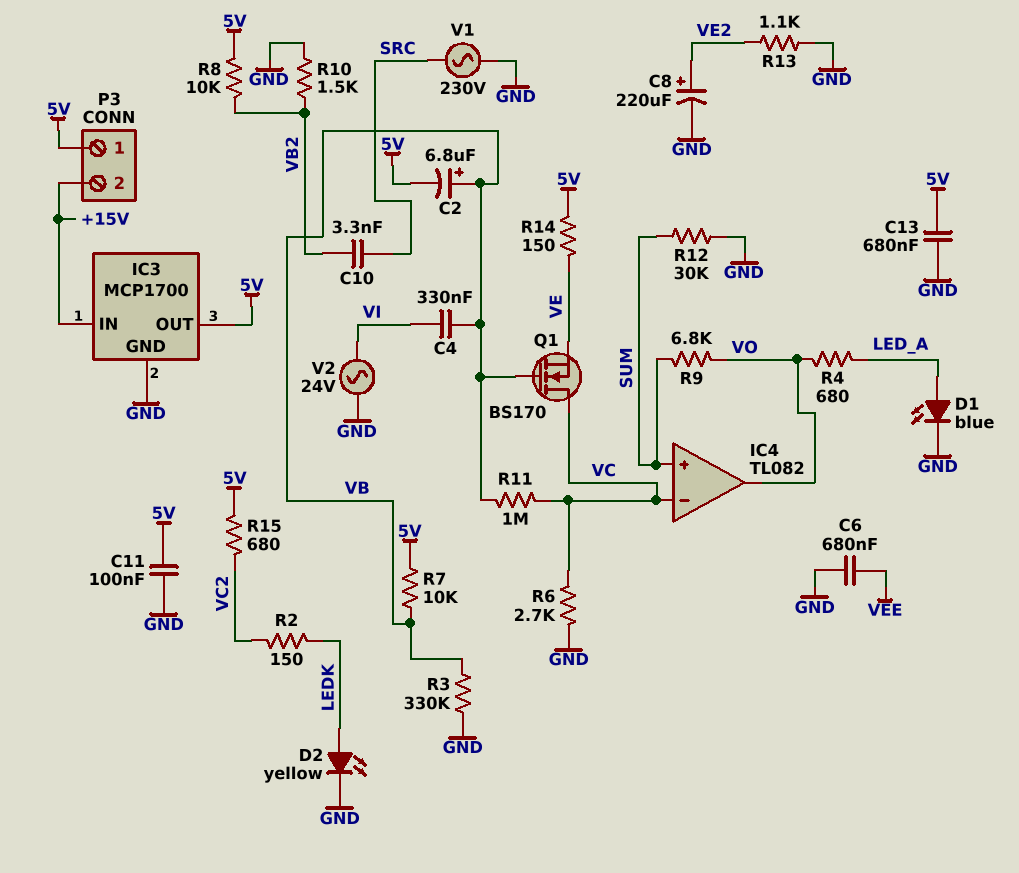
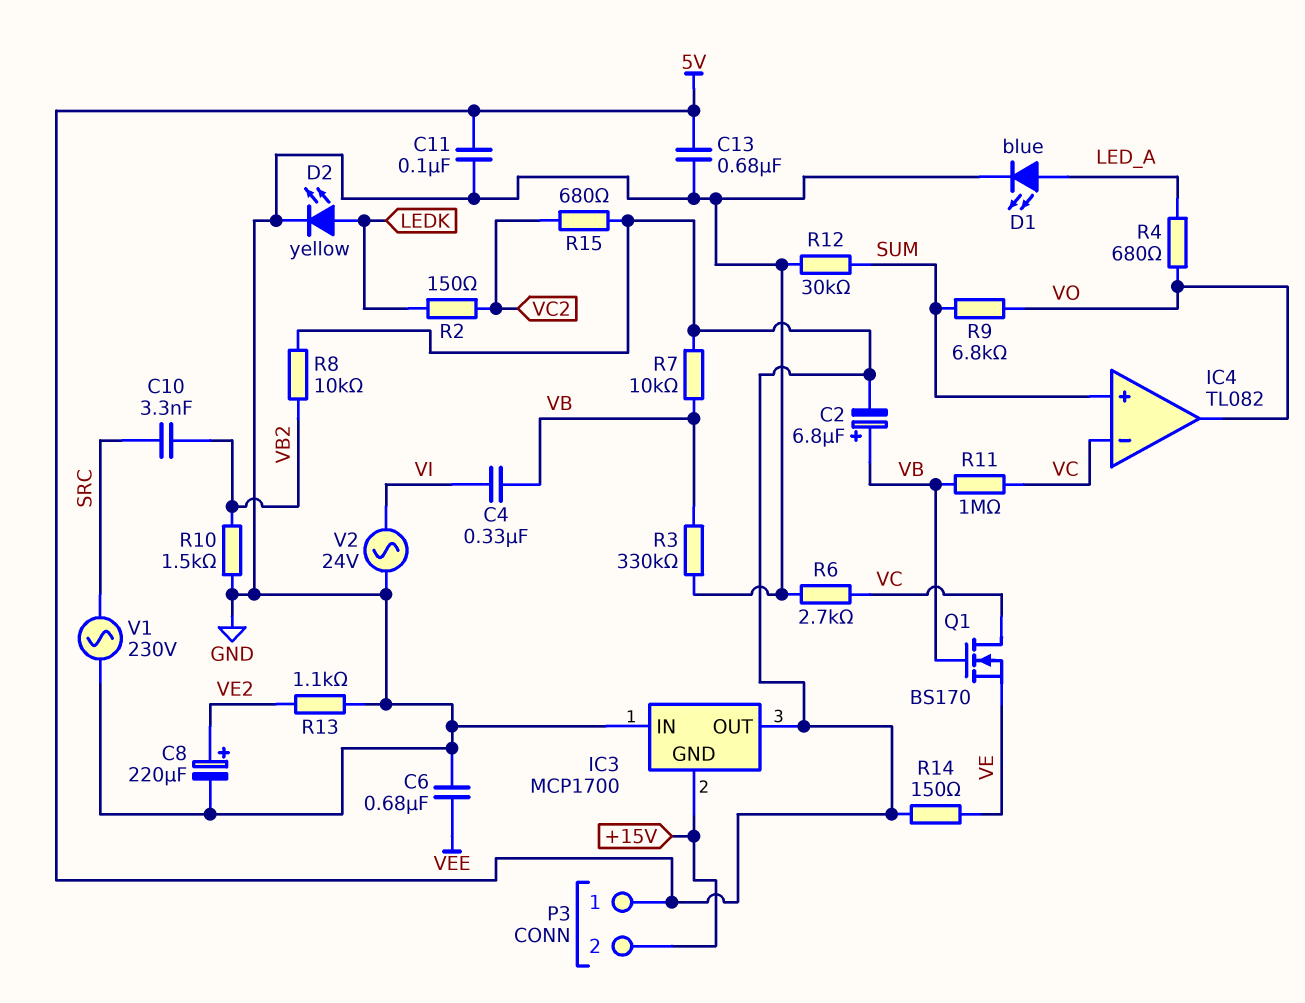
IC3 pin GND: GND -> +15V
IC3 pin IN: +15V -> GND

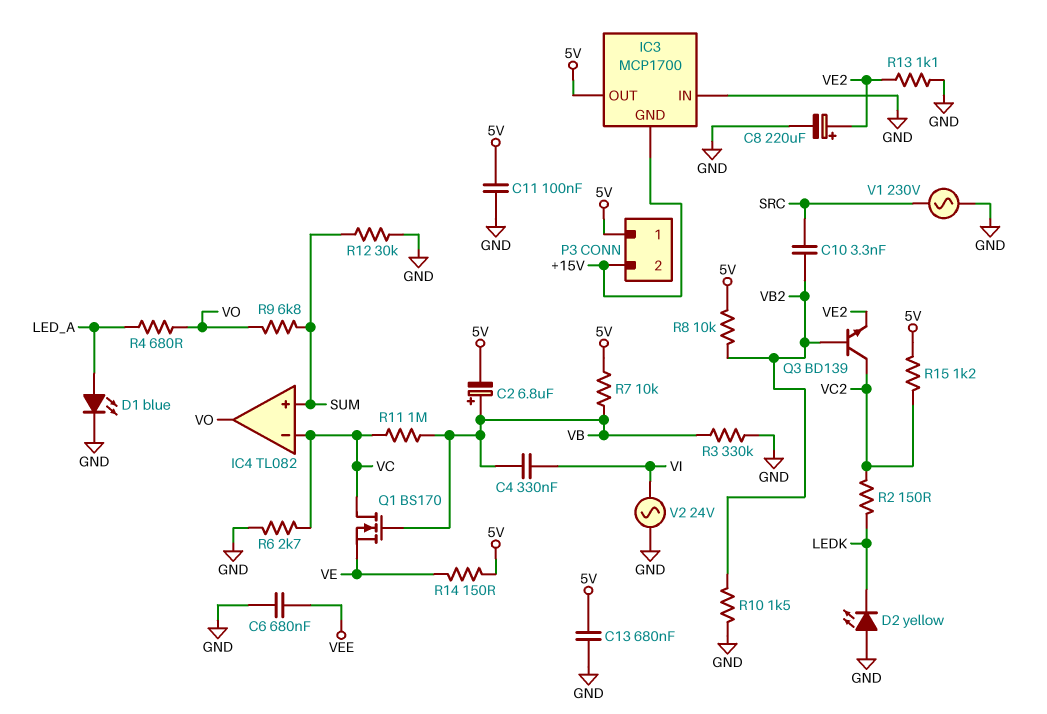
D2: LED yellow (A LEDK, K GND) -> LED yellow (A GND, K LEDK)
Q3: none -> NPN BD139 (B VB2, C VC2, E VE2)
R15: 680 (5V, VC2) -> 1.2k (5V, VC2)

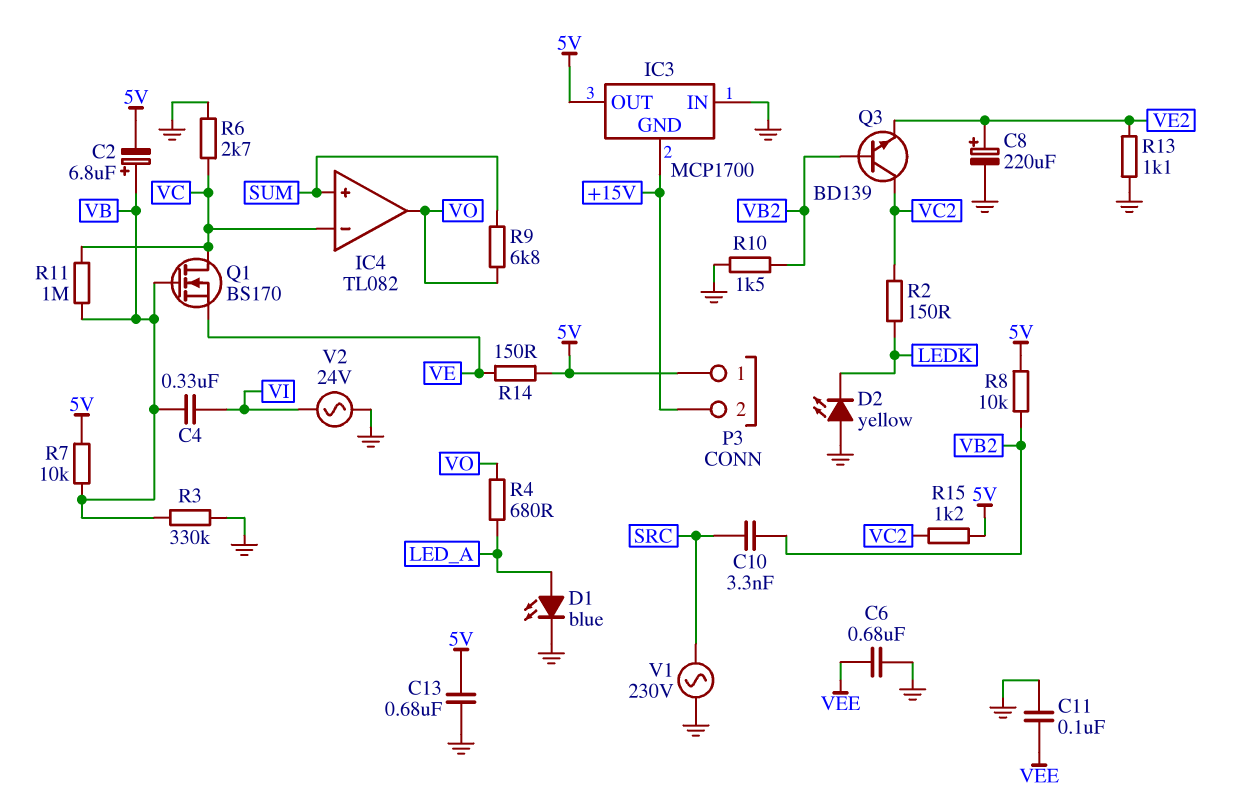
C11: 100nF (5V, GND) -> 100nF (GND, VEE)
R12: 30k (GND, SUM) -> none

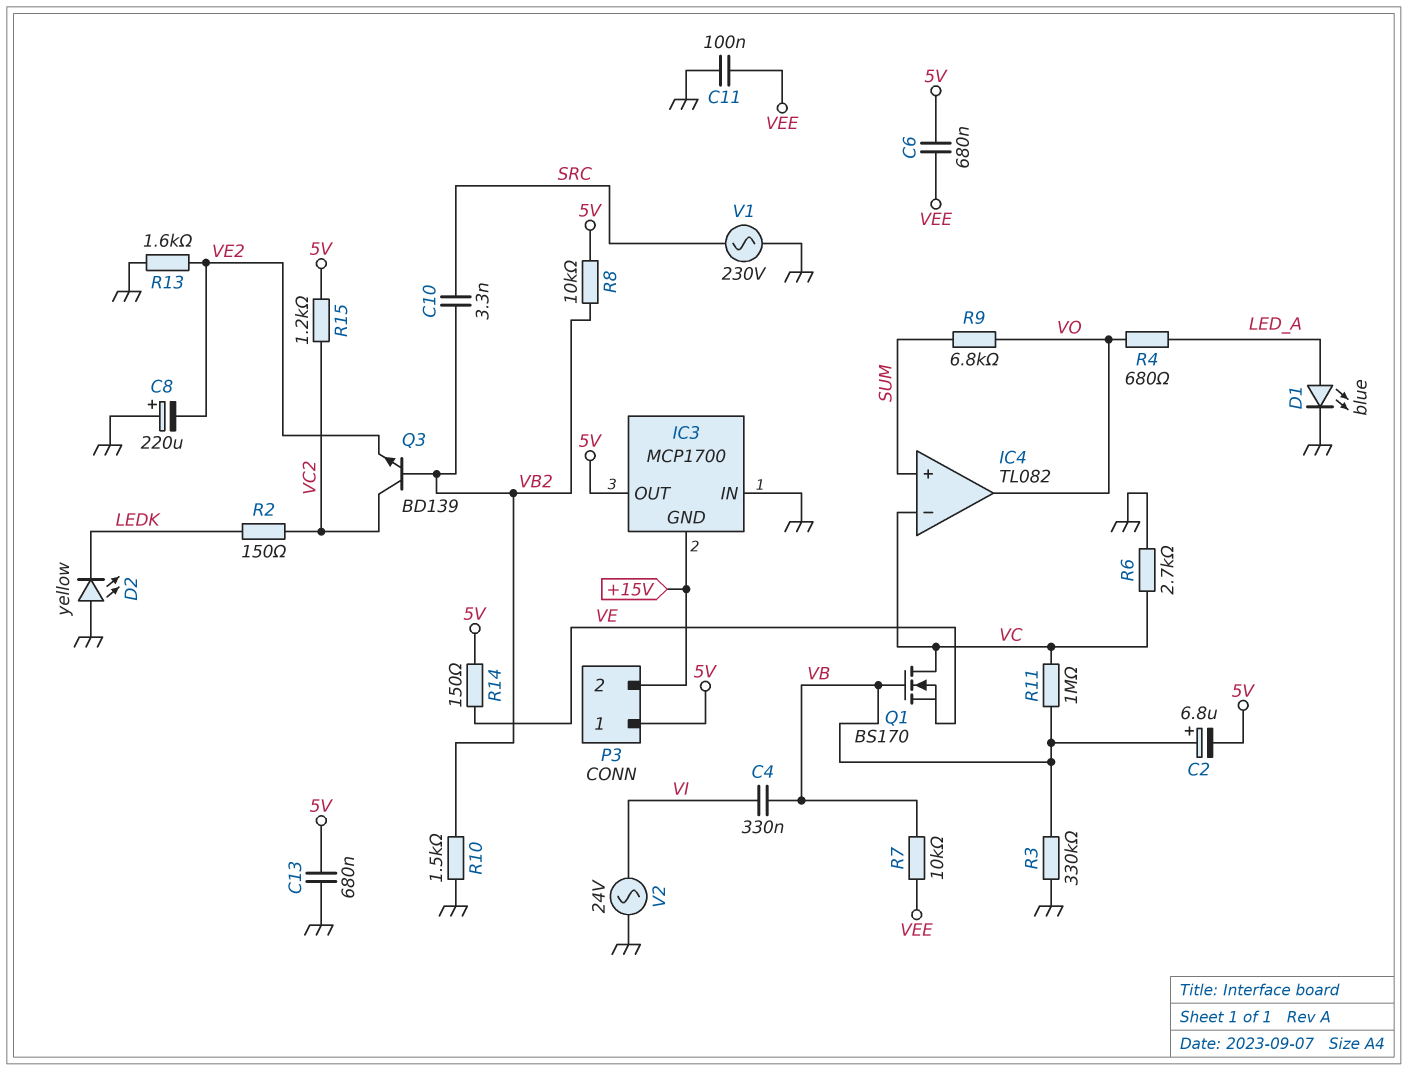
C6: 680nF (GND, VEE) -> 680nF (5V, VEE)
C8: 220uF (plus VE2, minus GND) -> 220uF (plus GND, minus VE2)
R7: 10k (5V, VB) -> 10k (VB, VEE)
R13: 1.1k (GND, VE2) -> 1.6k (GND, VE2)

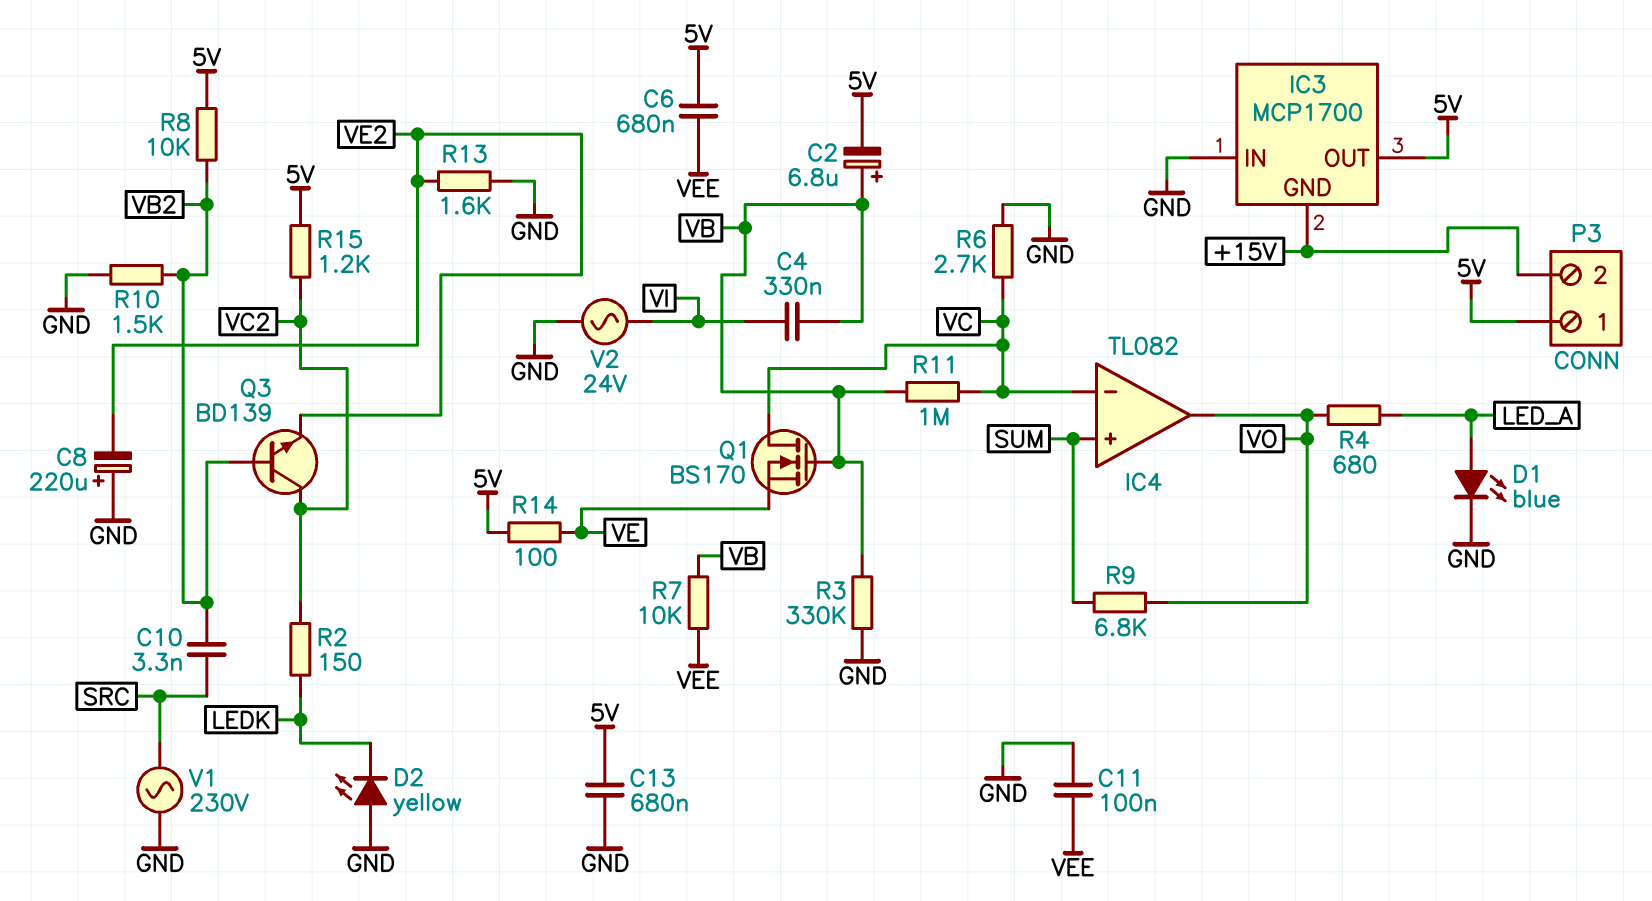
R14: 150 (5V, VE) -> 100 (5V, VE)

